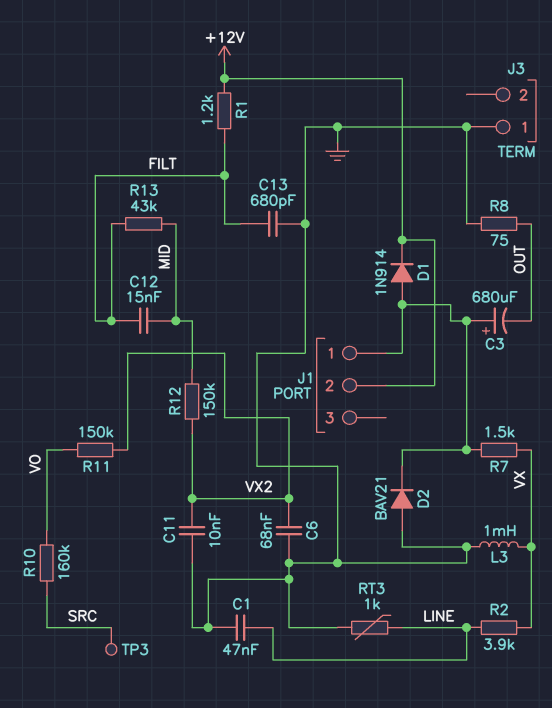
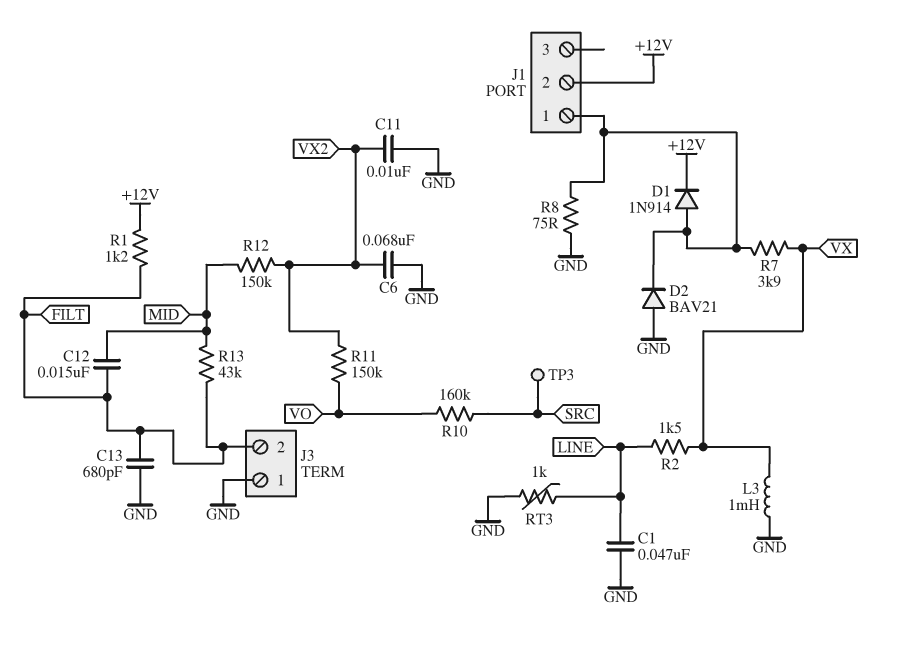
C3: 680uF (plus J1/1, minus OUT) -> none
J3 pin 2: none -> FILT
R2: 3.9k (LINE, VX) -> 1.5k (LINE, VX)
R7: 1.5k (J1/1, VX) -> 3.9k (J1/1, VX)
R8: 75 (GND, OUT) -> 75 (GND, J1/1)

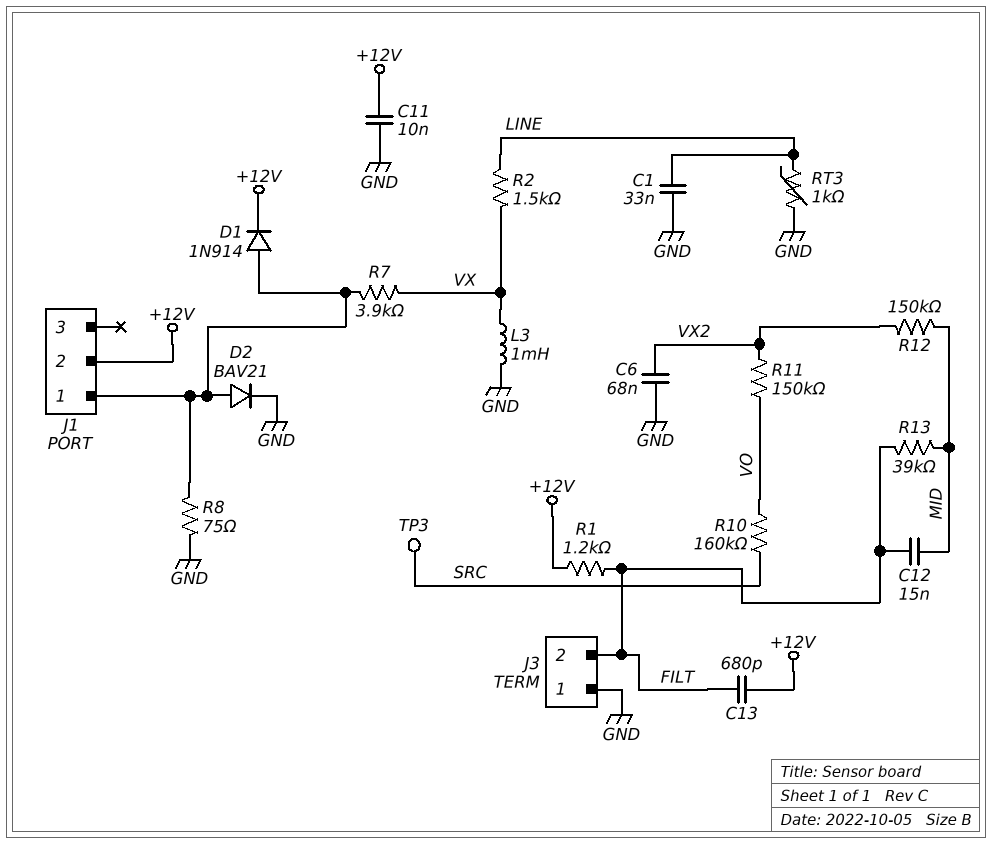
C1: 47nF (GND, LINE) -> 33nF (GND, LINE)
C11: 10nF (GND, VX2) -> 10nF (+12V, GND)
C13: 680pF (FILT, GND) -> 680pF (+12V, FILT)
D2: diode BAV21 (A GND, K J1/1) -> diode BAV21 (A J1/1, K GND)
R13: 43k (FILT, MID) -> 39k (FILT, MID)

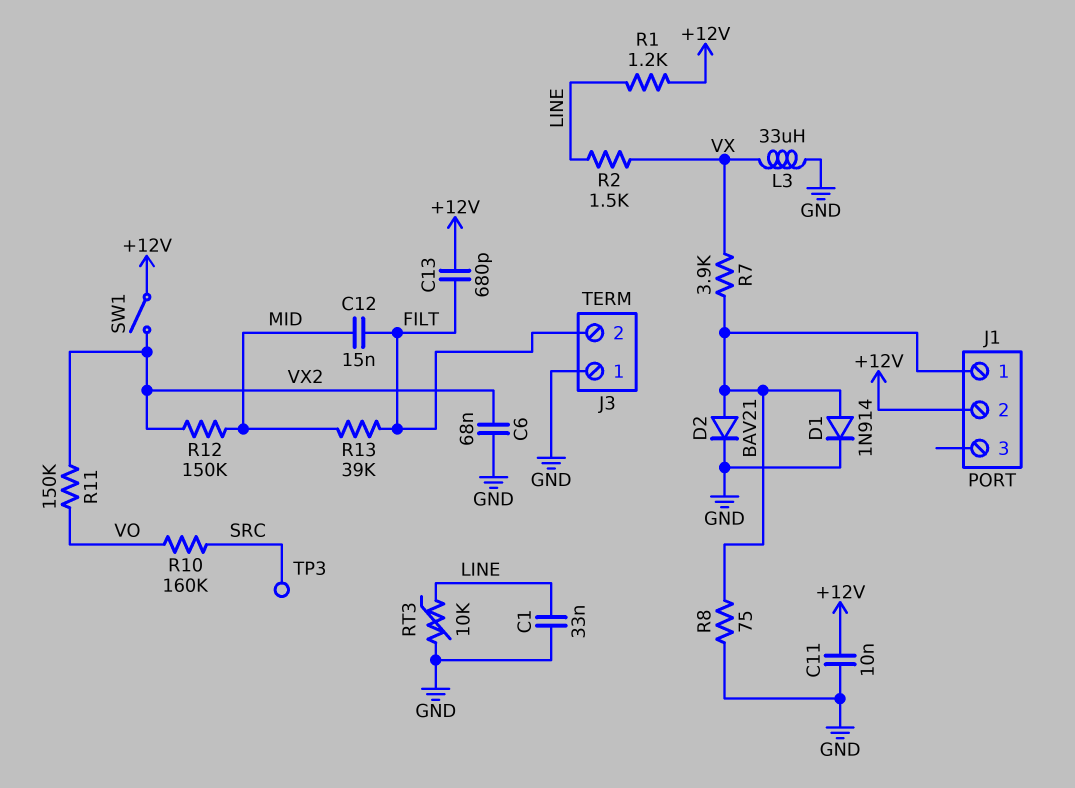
D1: diode 1N914 (A J1/1, K +12V) -> diode 1N914 (A J1/1, K GND)
L3: 1mH (GND, VX) -> 33uH (GND, VX)
R1: 1.2k (+12V, FILT) -> 1.2k (+12V, LINE)
RT3: 1k (GND, LINE) -> 10k (GND, LINE)
SW1: none -> switch (+12V, VX2)

